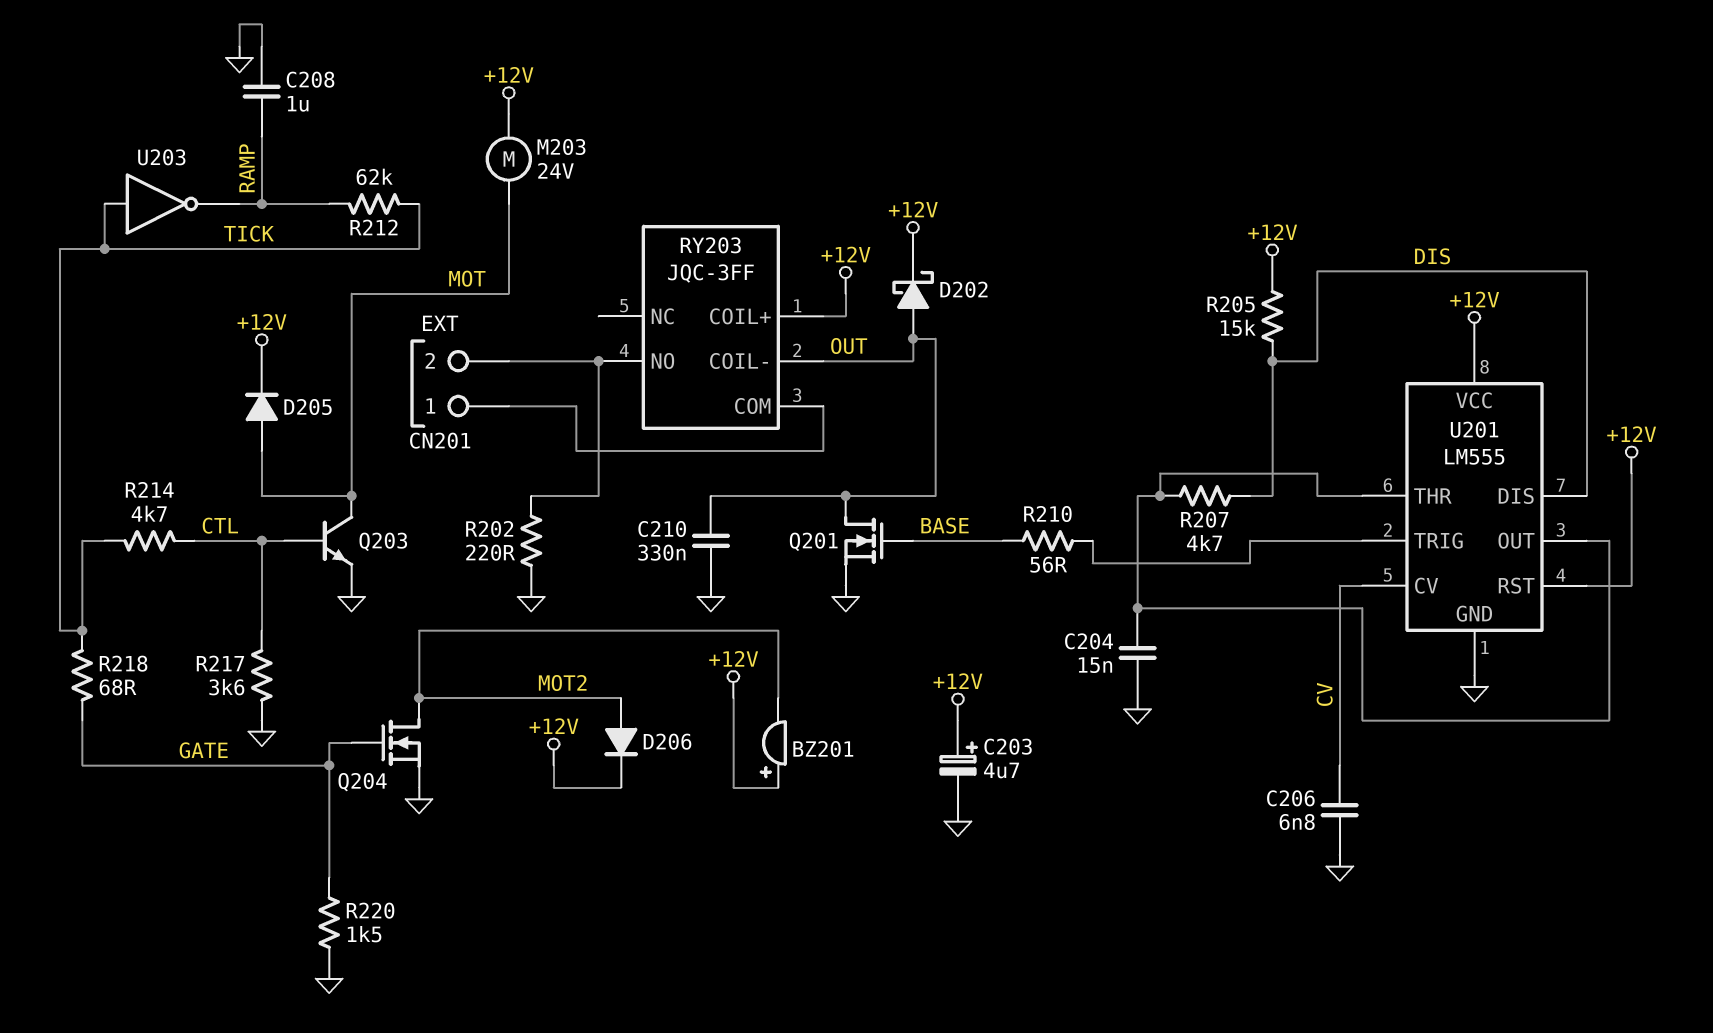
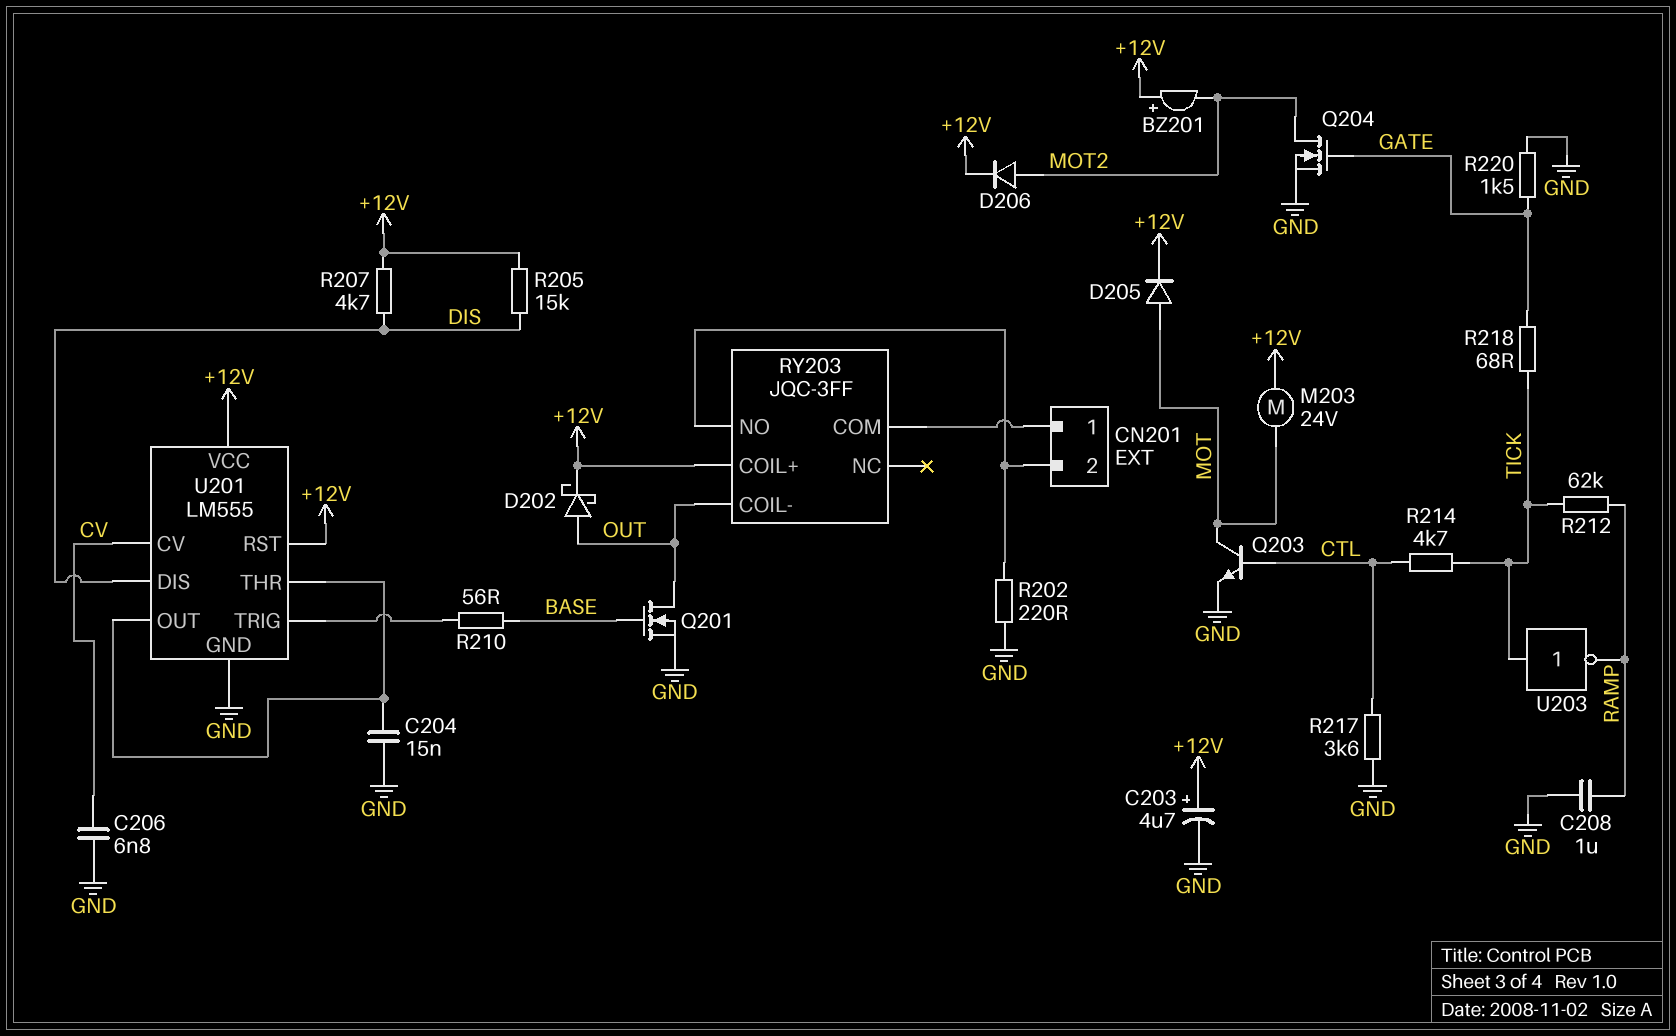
C210: 330nF (GND, OUT) -> none
R207: 4.7k (DIS, U201/OUT) -> 4.7k (+12V, DIS)

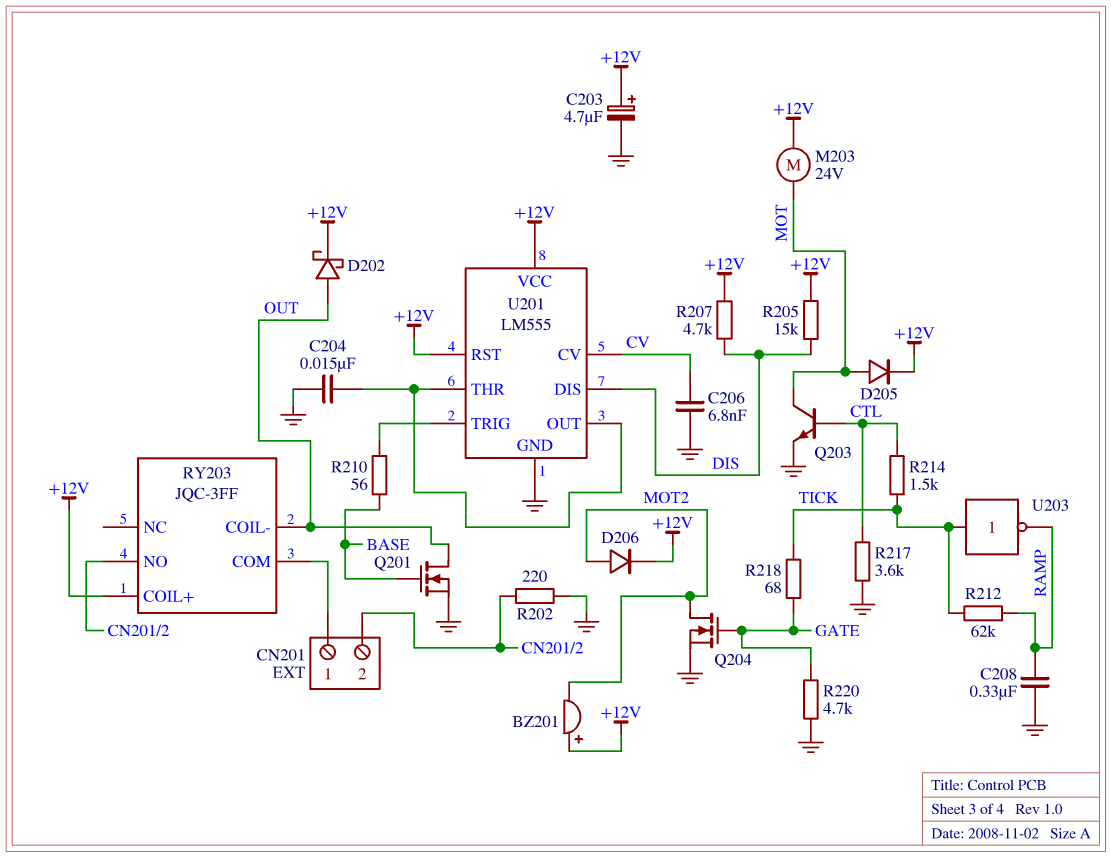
C208: 1uF (GND, RAMP) -> 330nF (GND, RAMP)
R214: 4.7k (CTL, TICK) -> 1.5k (CTL, TICK)
R220: 1.5k (GATE, GND) -> 4.7k (GATE, GND)

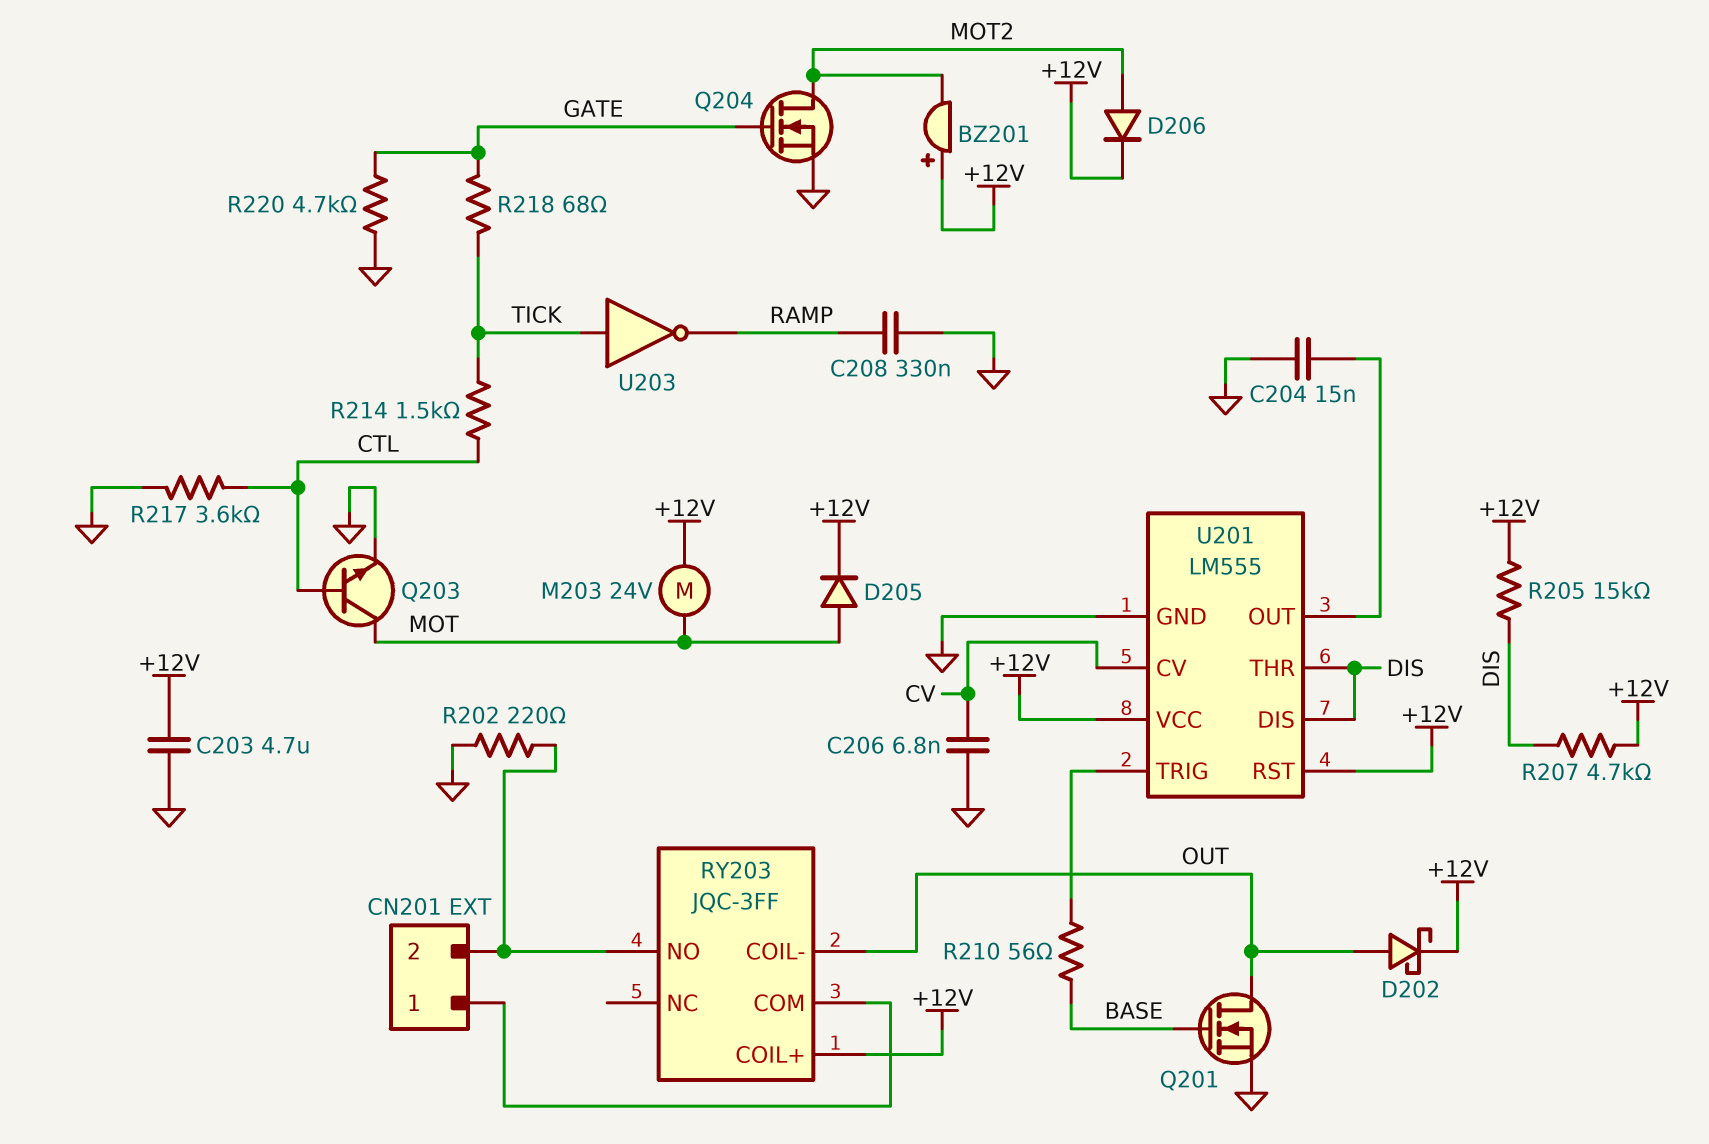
C203: 4.7uF (plus +12V, minus GND) -> 4.7uF (+12V, GND)
R212: 62k (RAMP, TICK) -> none
U201 pin THR: U201/OUT -> DIS

